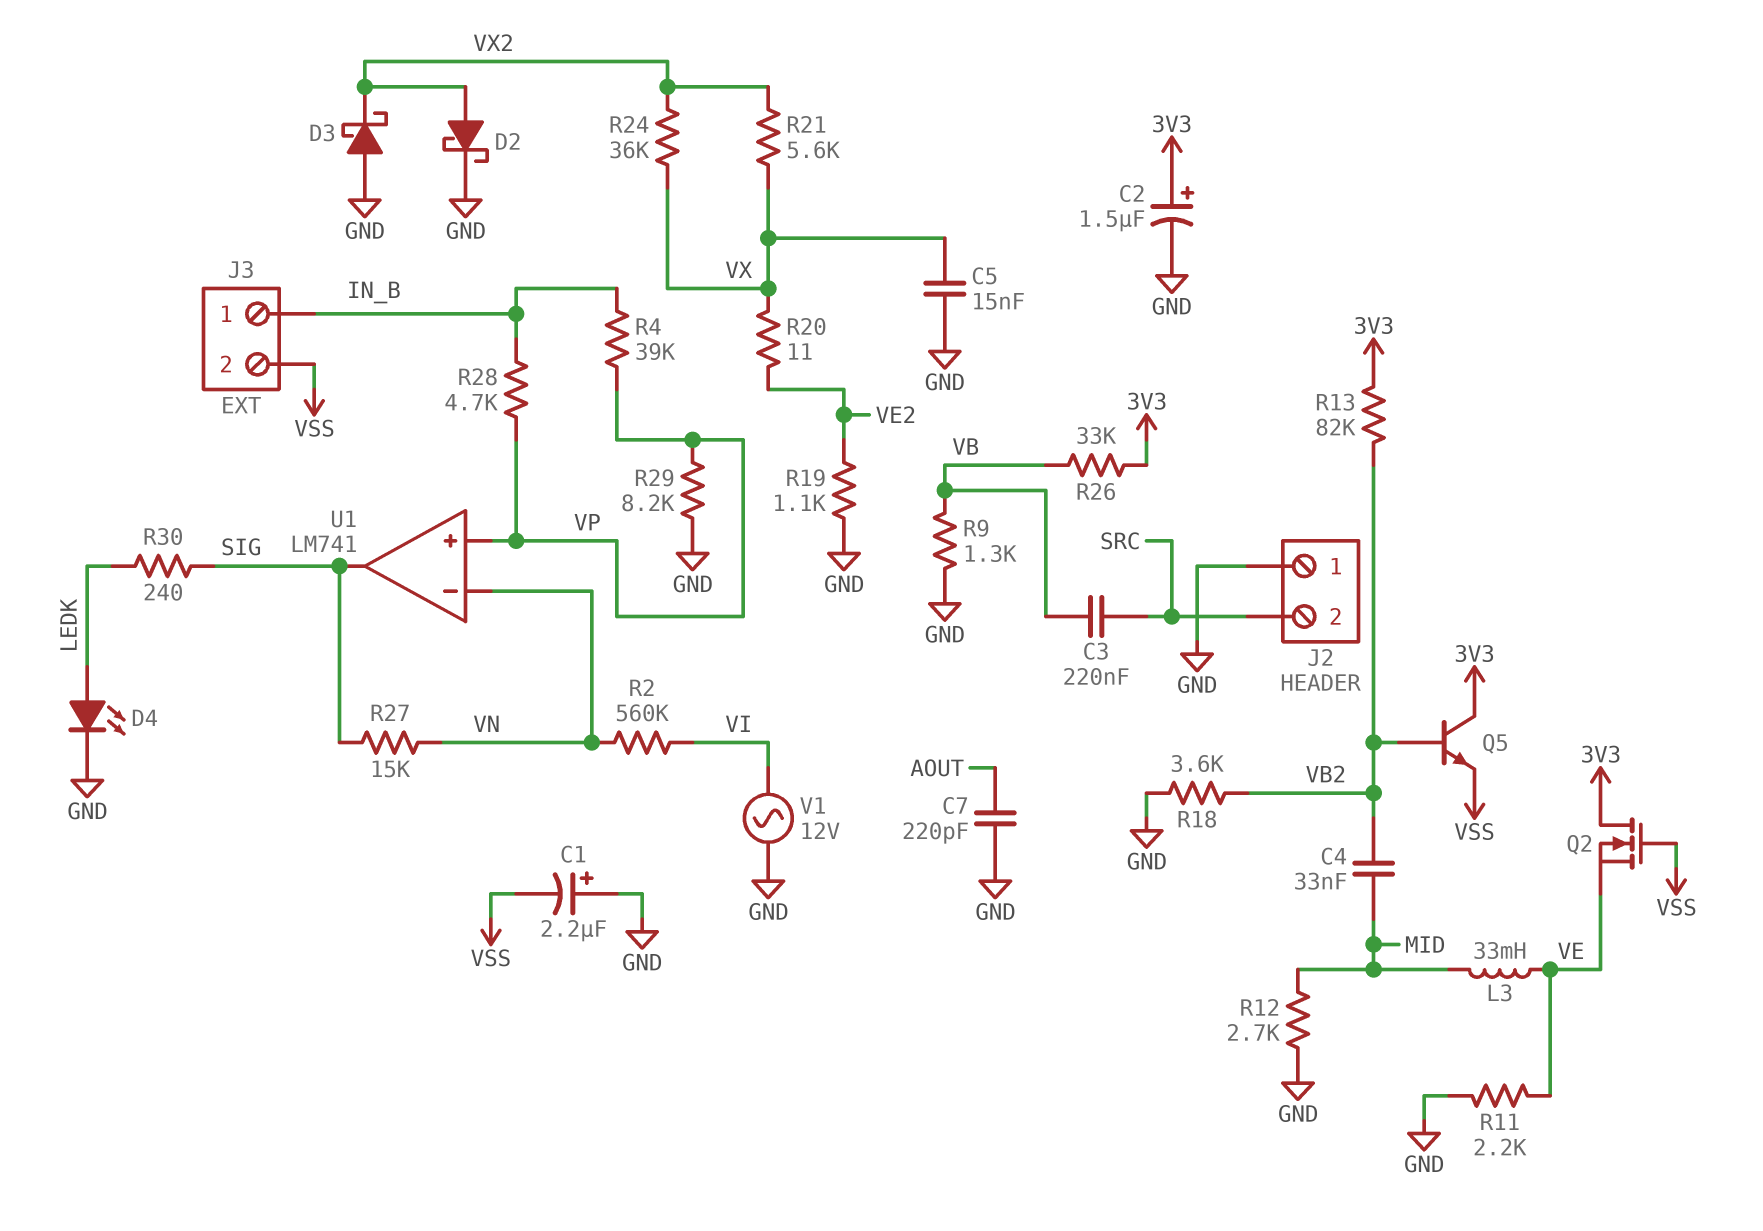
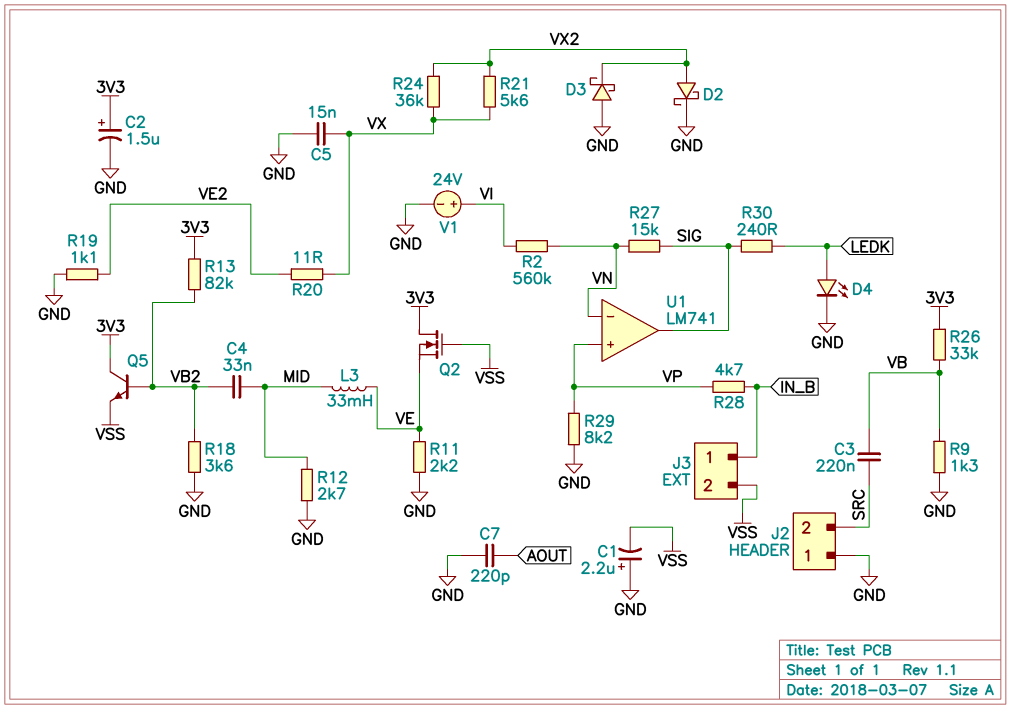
R4: 39k (IN_B, VP) -> none
V1: AC 12V (GND, VI) -> 24V (plus VI, minus GND)

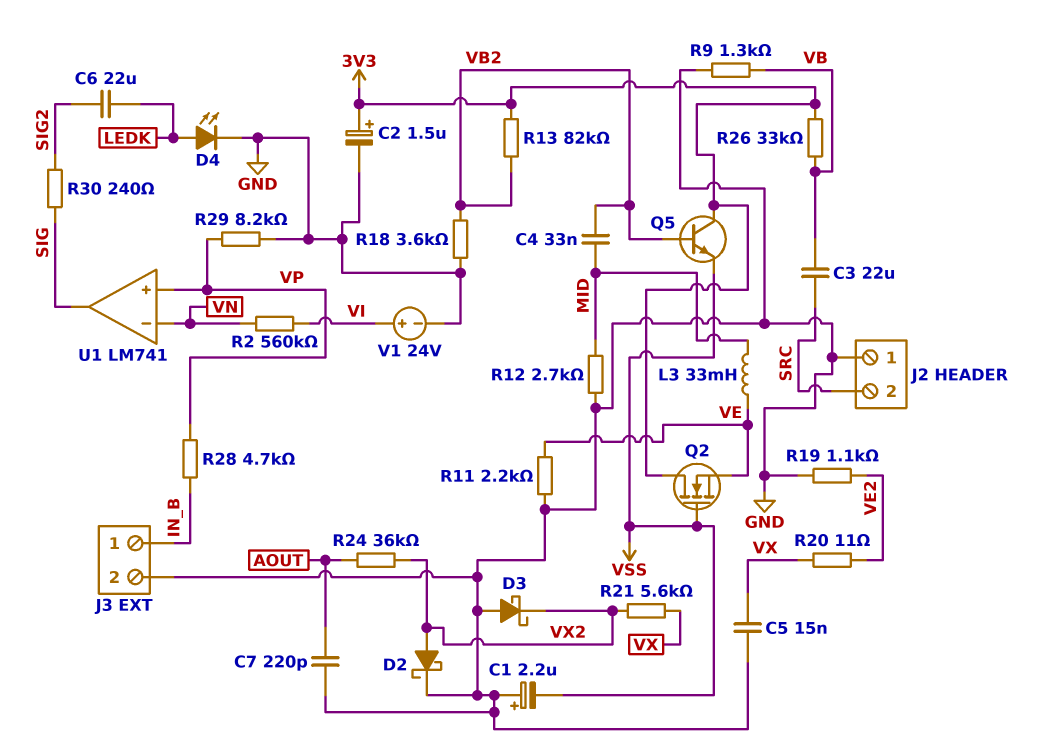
C3: 220nF (SRC, VB) -> 22uF (SRC, VB)
C6: none -> 22uF (LEDK, SIG2)
J3 pin 2: VSS -> GND
R24: 36k (VX, VX2) -> 36k (AOUT, VX2)
R27: 15k (SIG, VN) -> none
R30: 240 (LEDK, SIG) -> 240 (SIG, SIG2)

